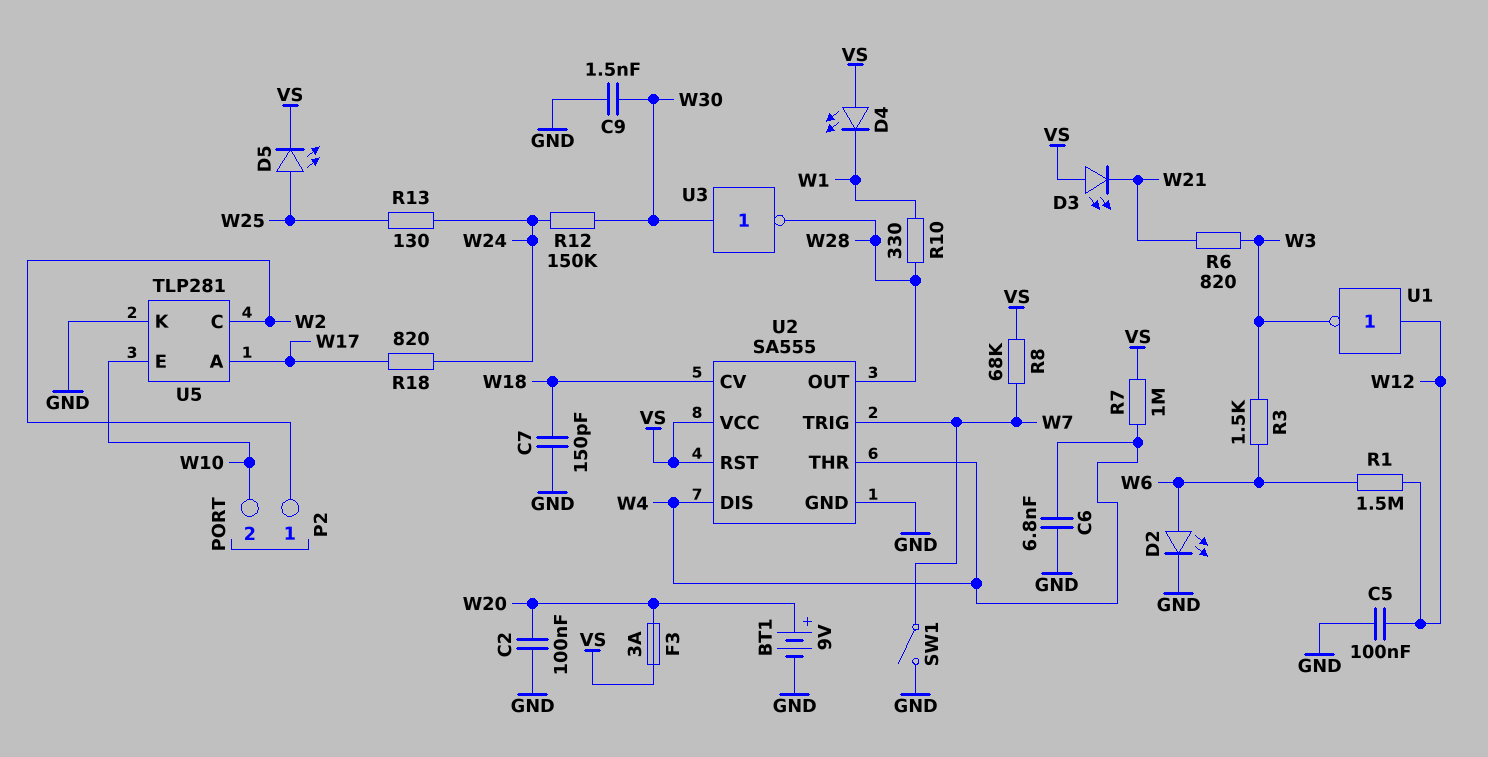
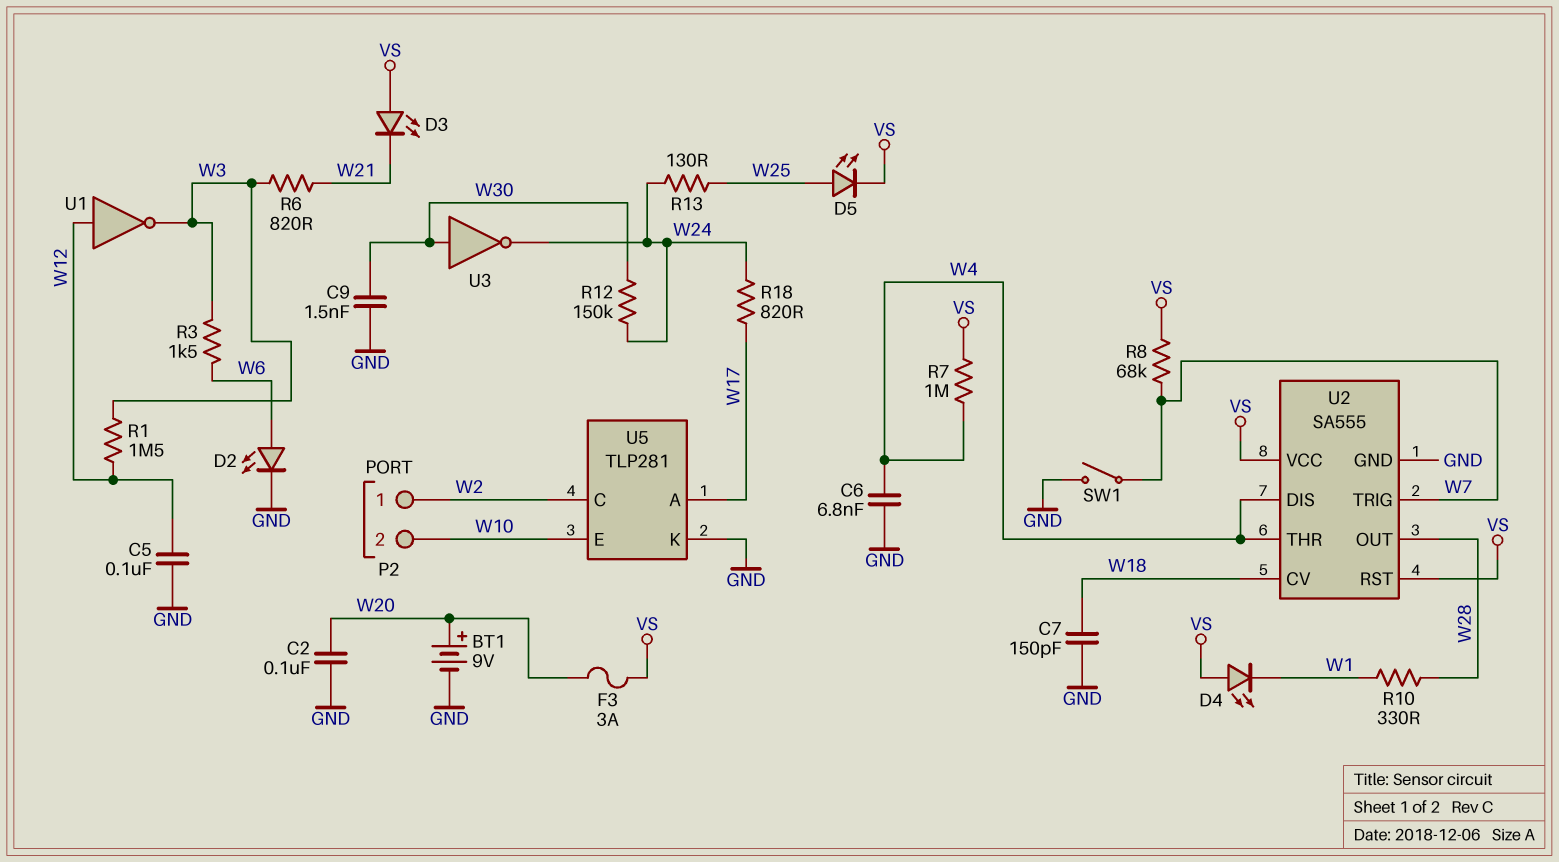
R1: 1.5M (W6, W12) -> 1.5M (W3, W12)
U3: NOT (in W30, out W28) -> NOT (in W30, out W24)

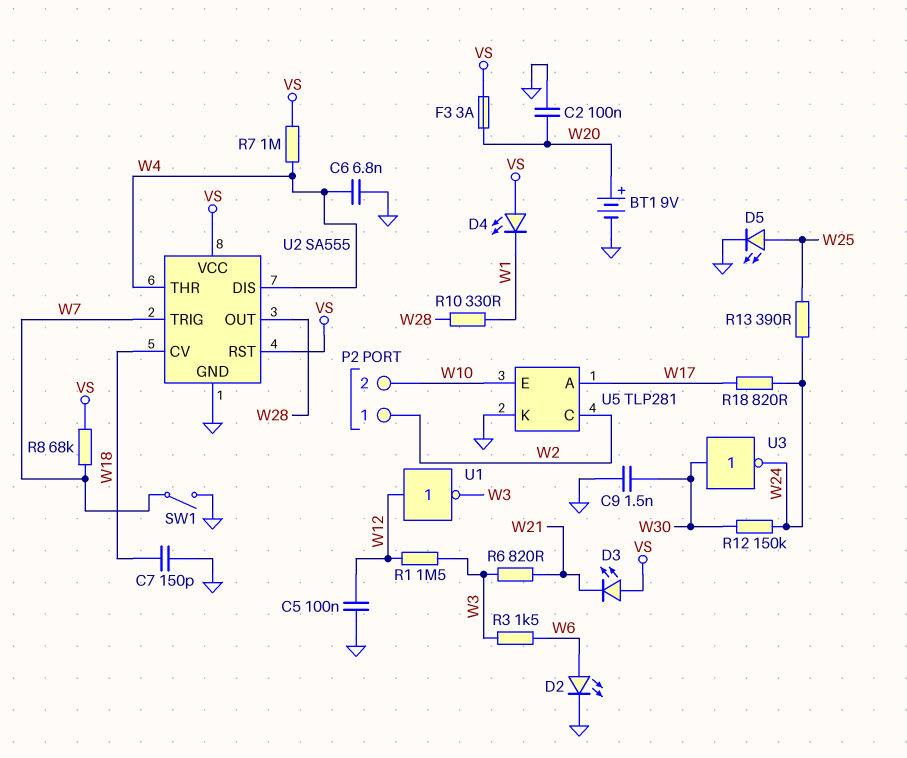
D5: LED (A W25, K VS) -> LED (A W25, K GND)
R13: 130 (W24, W25) -> 390 (W24, W25)

